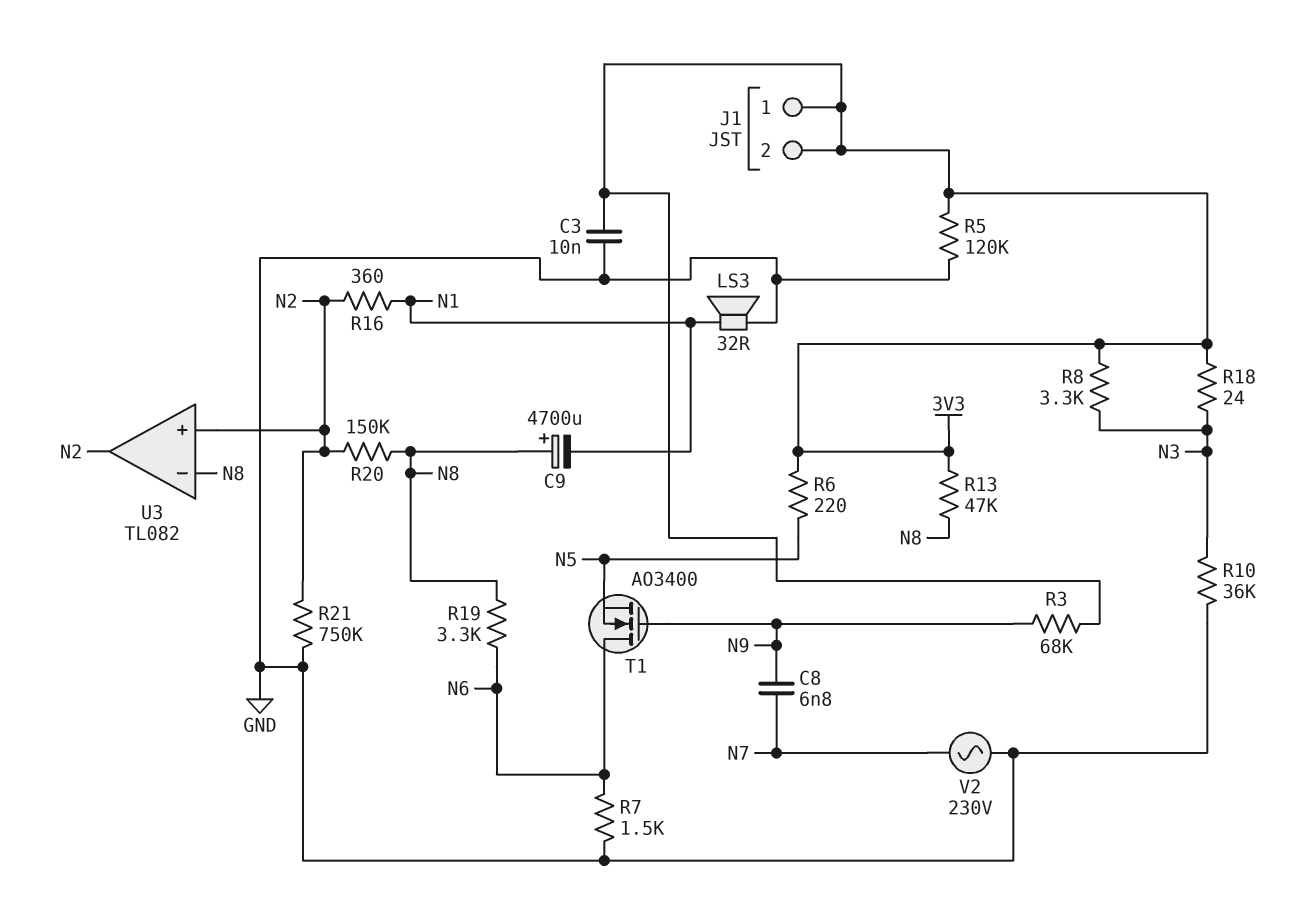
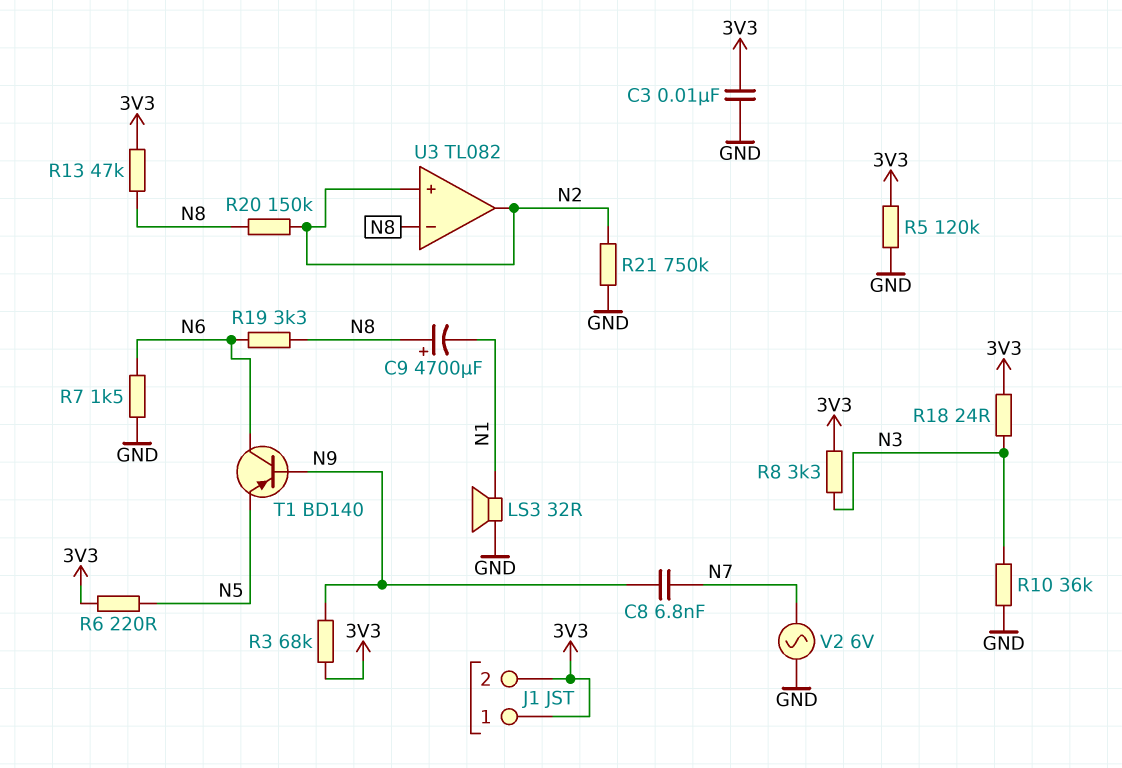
R16: 360 (N1, N2) -> none
T1: NMOS AO3400 (G N9, D N6, S N5) -> PNP BD140 (B N9, C N6, E N5)
V2: AC 230V (GND, N7) -> AC 6V (GND, N7)

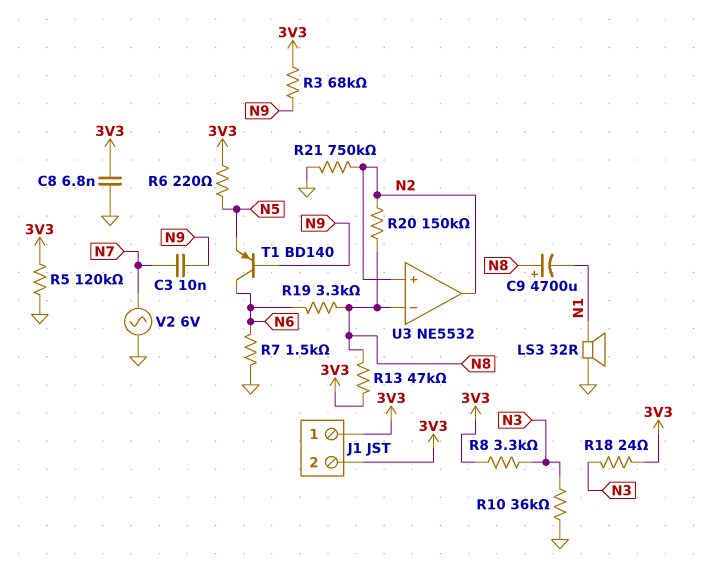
C3: 10nF (3V3, GND) -> 10nF (N7, N9)
C8: 6.8nF (N7, N9) -> 6.8nF (3V3, GND)
U3: TL082 -> NE5532

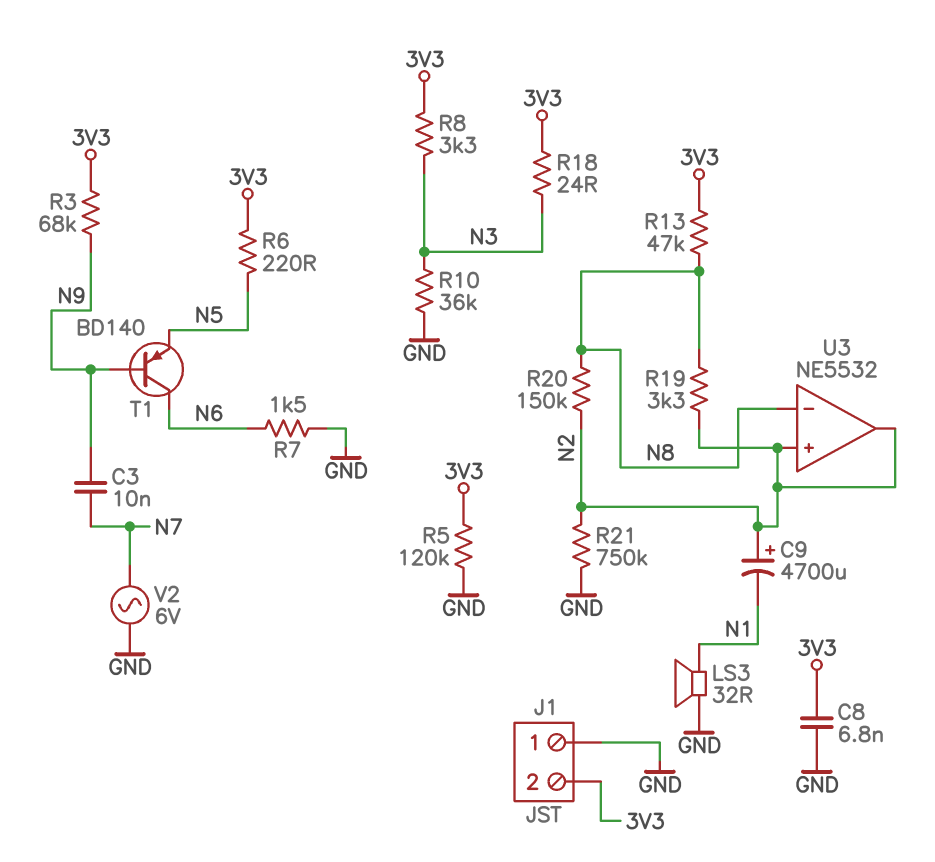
C9: 4700uF (plus N8, minus N1) -> 4700uF (plus N2, minus N1)
J1 pin 1: 3V3 -> GND
R19: 3.3k (N6, N8) -> 3.3k (N2, N8)

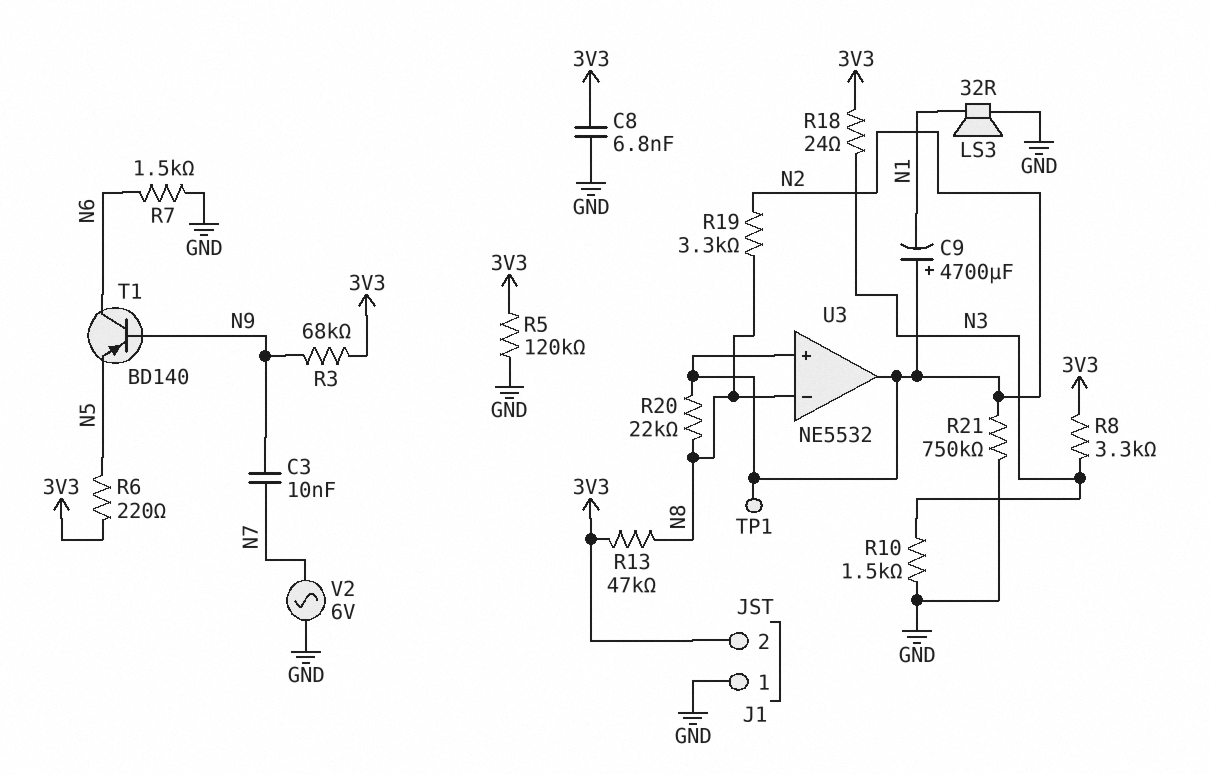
R10: 36k (GND, N3) -> 1.5k (GND, N3)
R20: 150k (N2, N8) -> 22k (N2, N8)
TP1: none -> test point (N2)

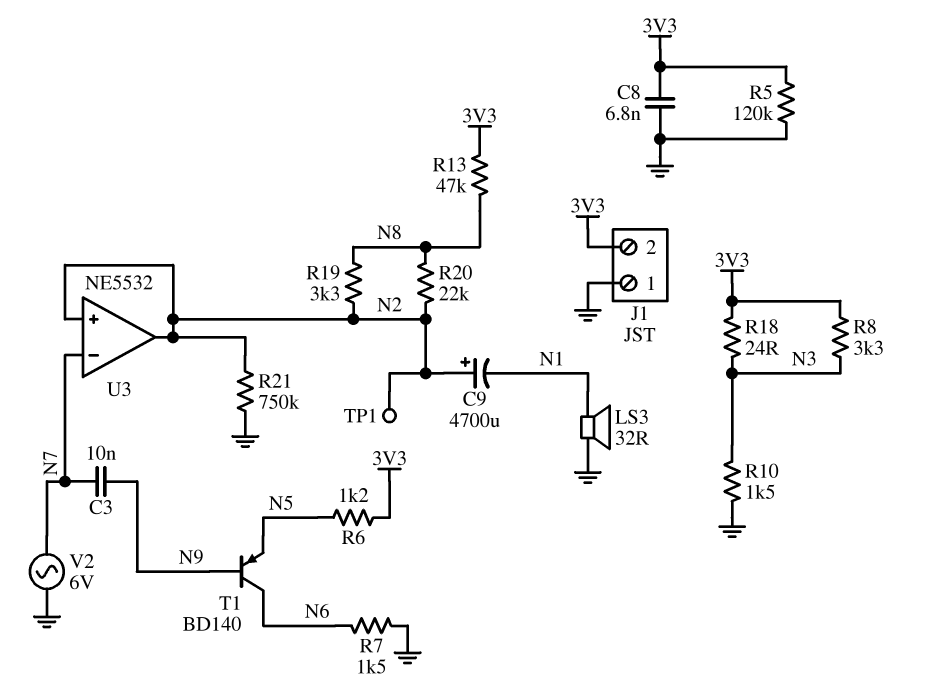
R3: 68k (3V3, N9) -> none
R6: 220 (3V3, N5) -> 1.2k (3V3, N5)
U3 pin in-: N8 -> N7

